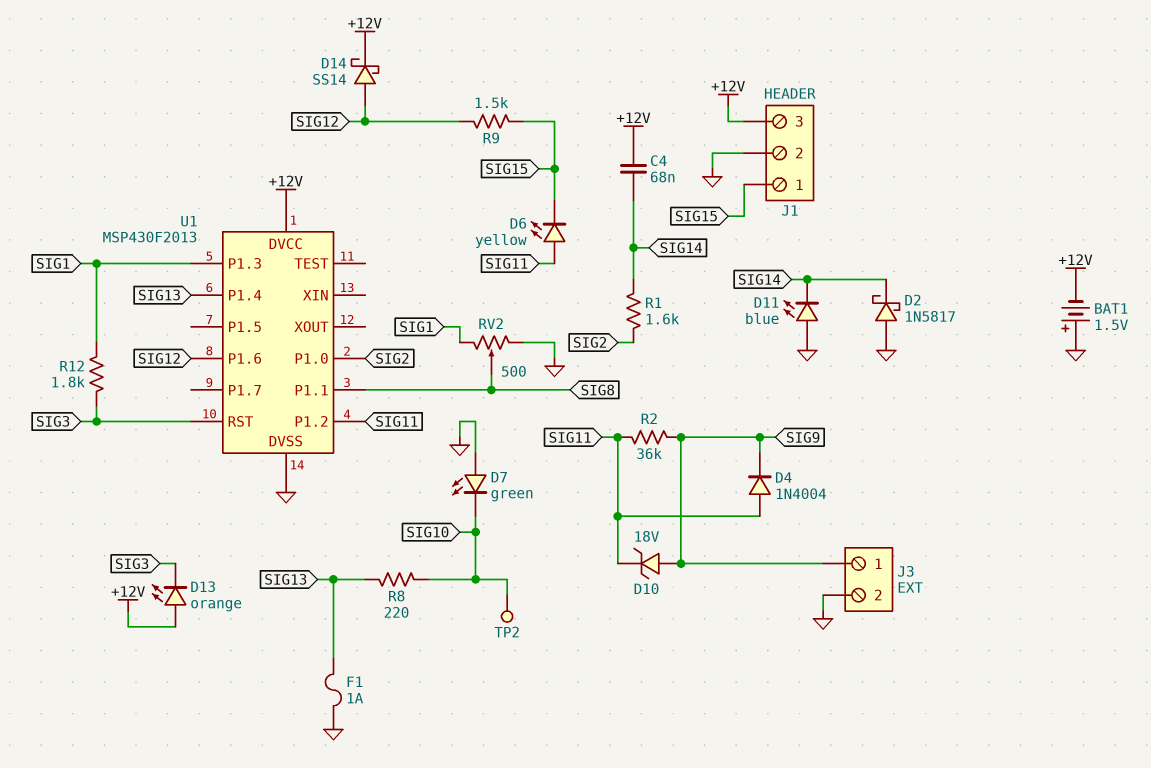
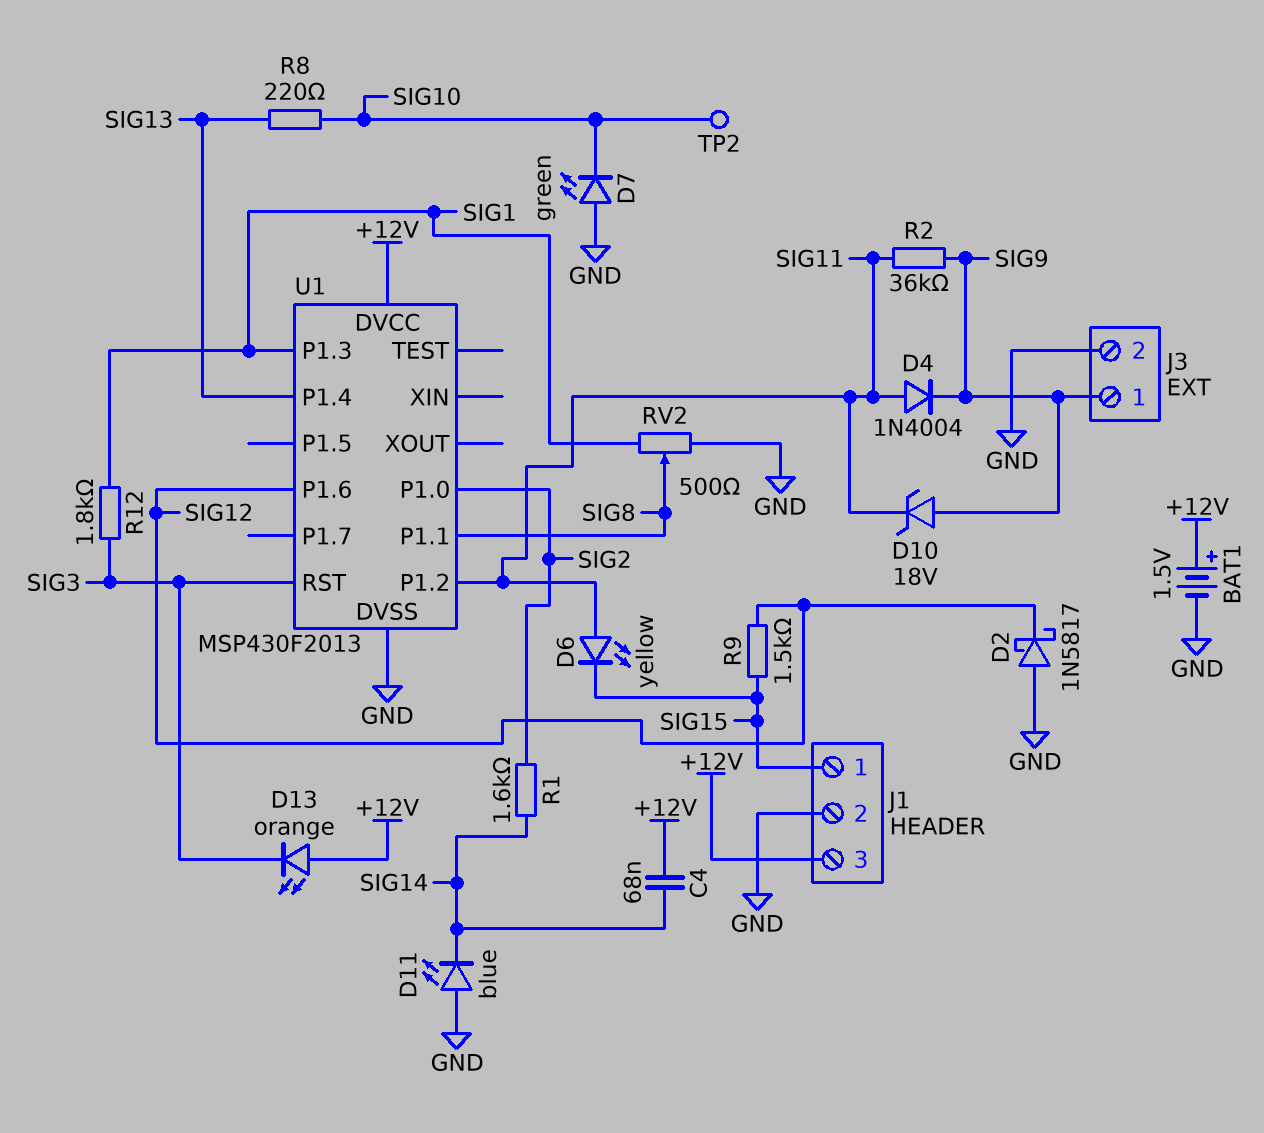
BAT1: 1.5V (plus GND, minus +12V) -> 1.5V (plus +12V, minus GND)
D2: schottky 1N5817 (A GND, K SIG14) -> schottky 1N5817 (A GND, K SIG12)
D14: schottky SS14 (A SIG12, K +12V) -> none
F1: 1A (GND, SIG13) -> none

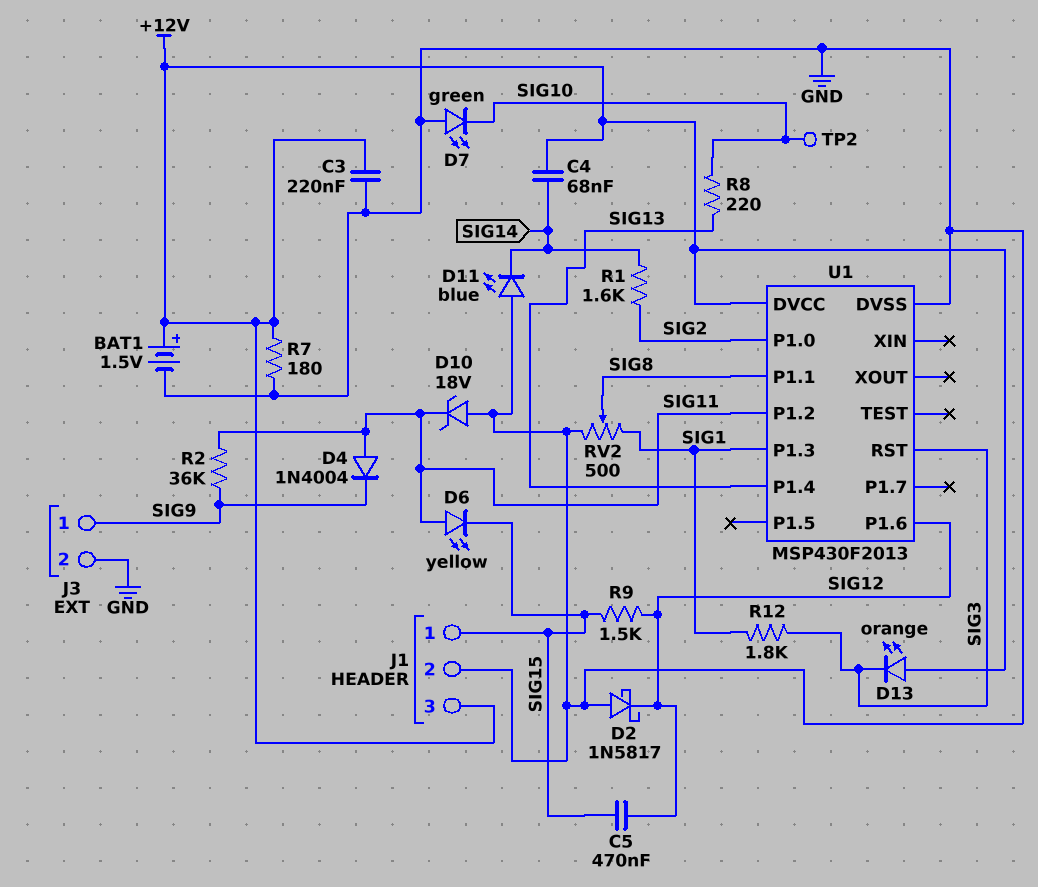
C3: none -> 220nF (+12V, GND)
C5: none -> 470nF (SIG12, SIG15)
D10: zener 18V (A SIG9, K SIG11) -> zener 18V (A GND, K SIG11)
R7: none -> 180 (+12V, GND)

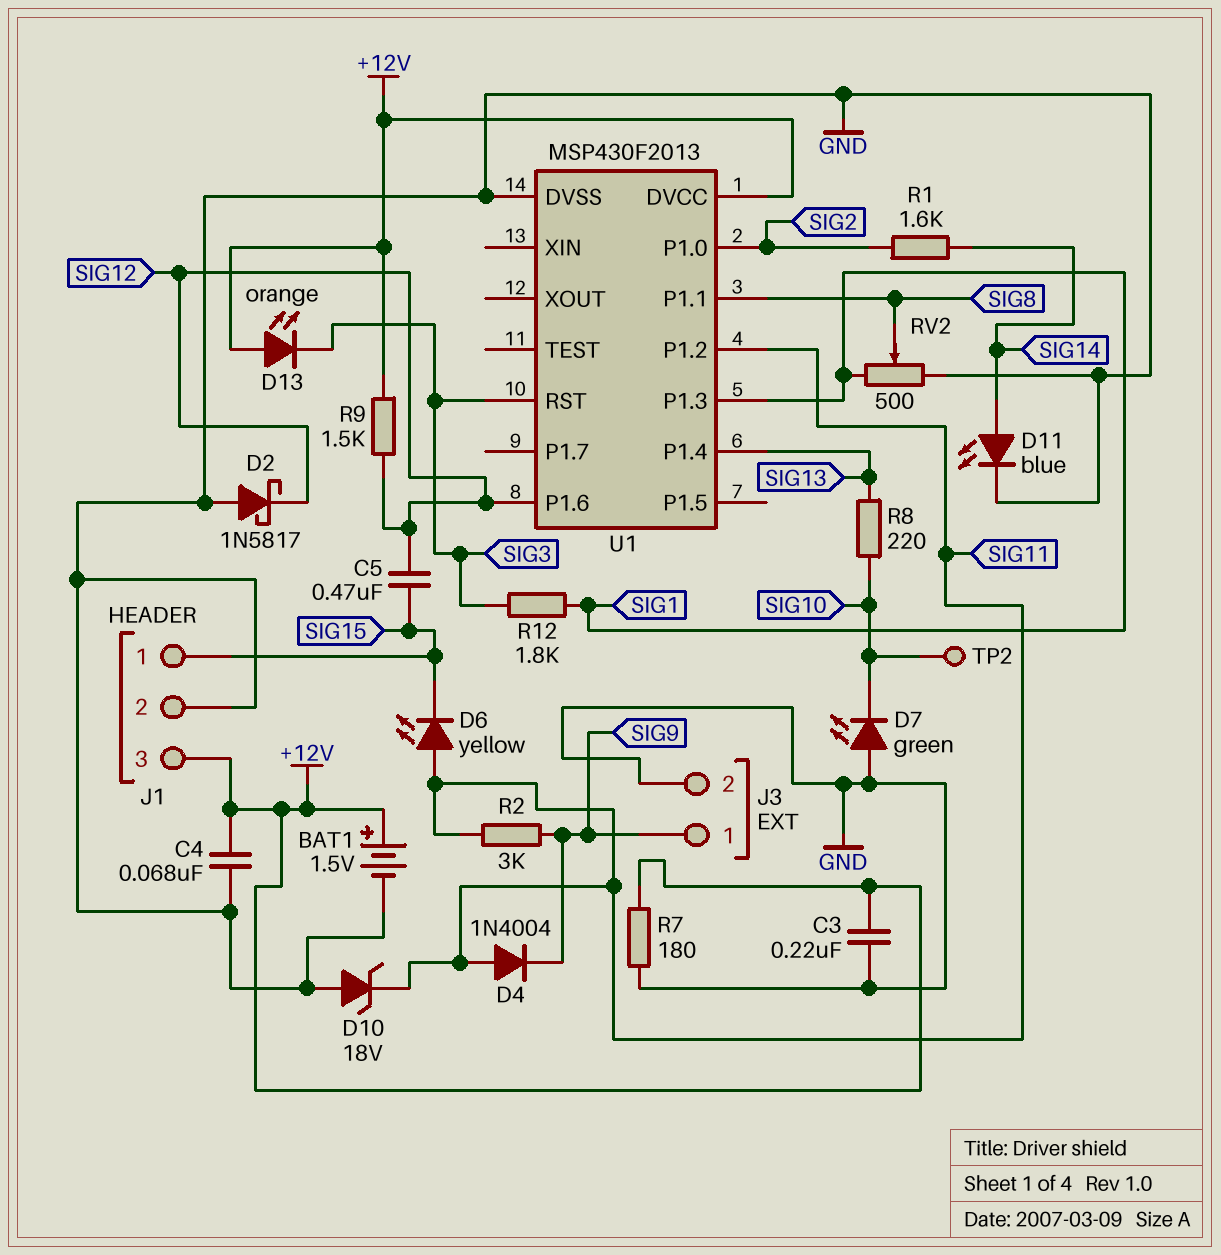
C4: 68nF (+12V, SIG14) -> 68nF (+12V, GND)
D11: LED blue (A GND, K SIG14) -> LED blue (A SIG14, K GND)
R2: 36k (SIG9, SIG11) -> 3k (SIG9, SIG11)
R9: 1.5k (SIG12, SIG15) -> 1.5k (+12V, SIG12)

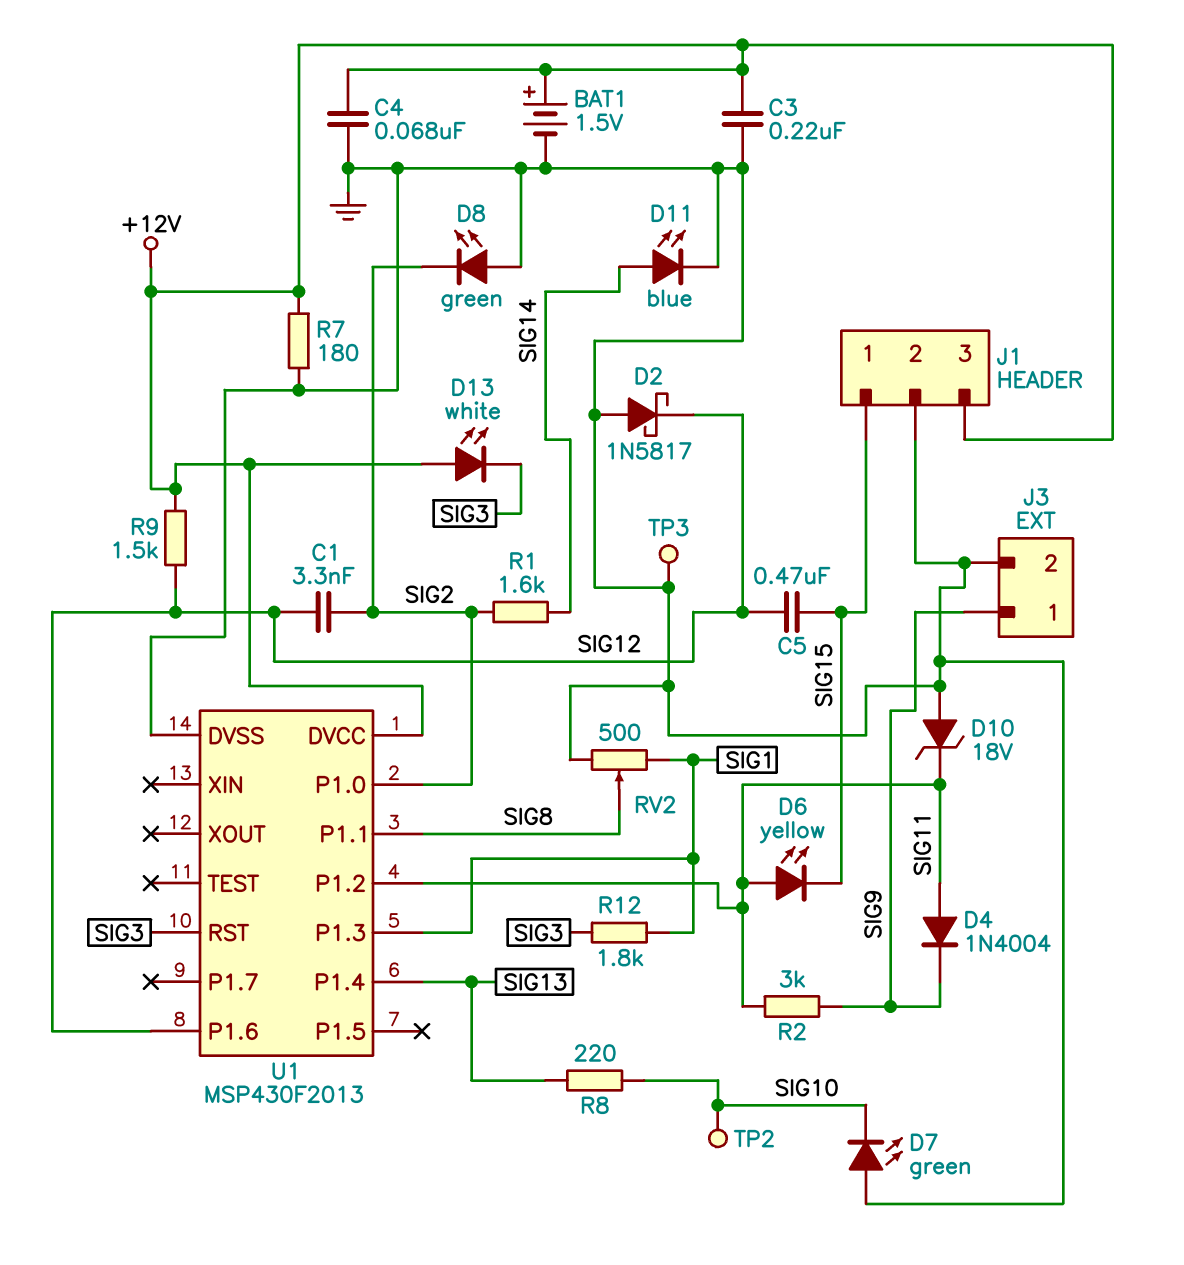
C1: none -> 3.3nF (SIG2, SIG12)
D8: none -> LED green (A GND, K SIG2)
D13: LED orange (A +12V, K SIG3) -> LED white (A +12V, K SIG3)
TP3: none -> test point (GND)

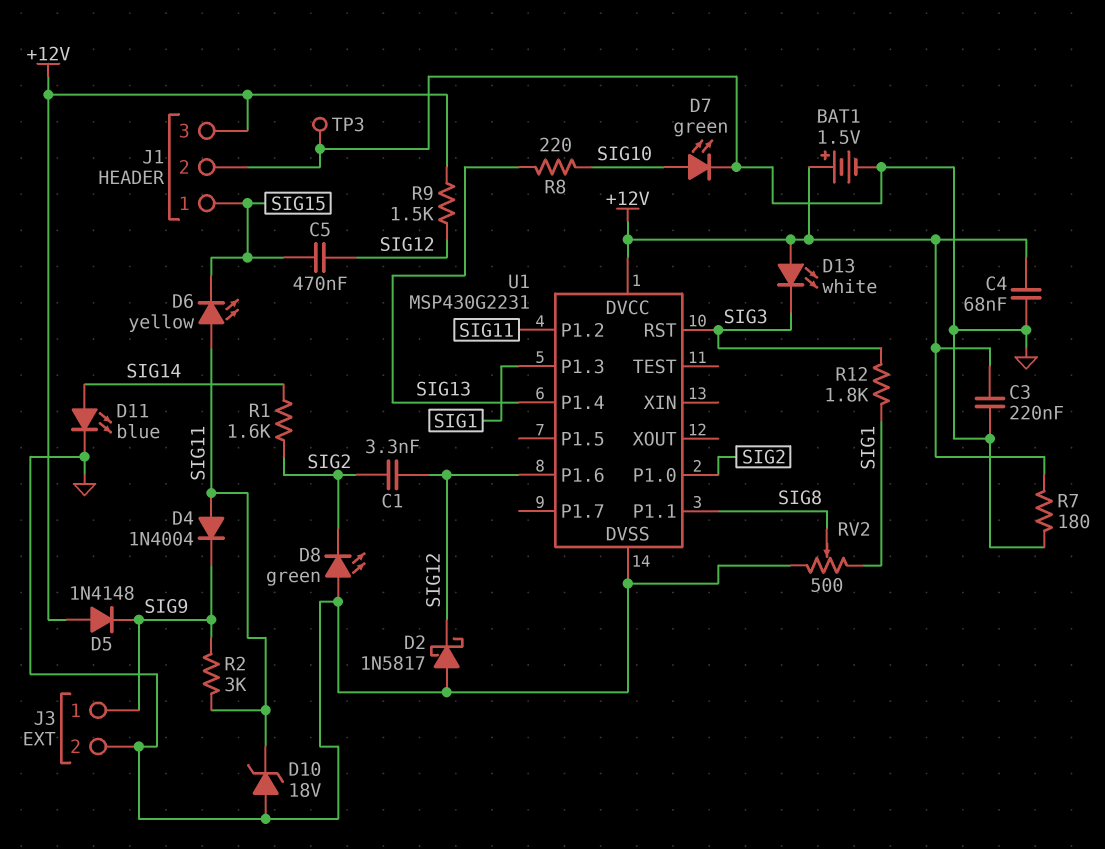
D5: none -> diode 1N4148 (A +12V, K SIG9)
D7: LED green (A GND, K SIG10) -> LED green (A SIG10, K GND)
TP2: test point (SIG10) -> none
U1: MSP430F2013 -> MSP430G2231

